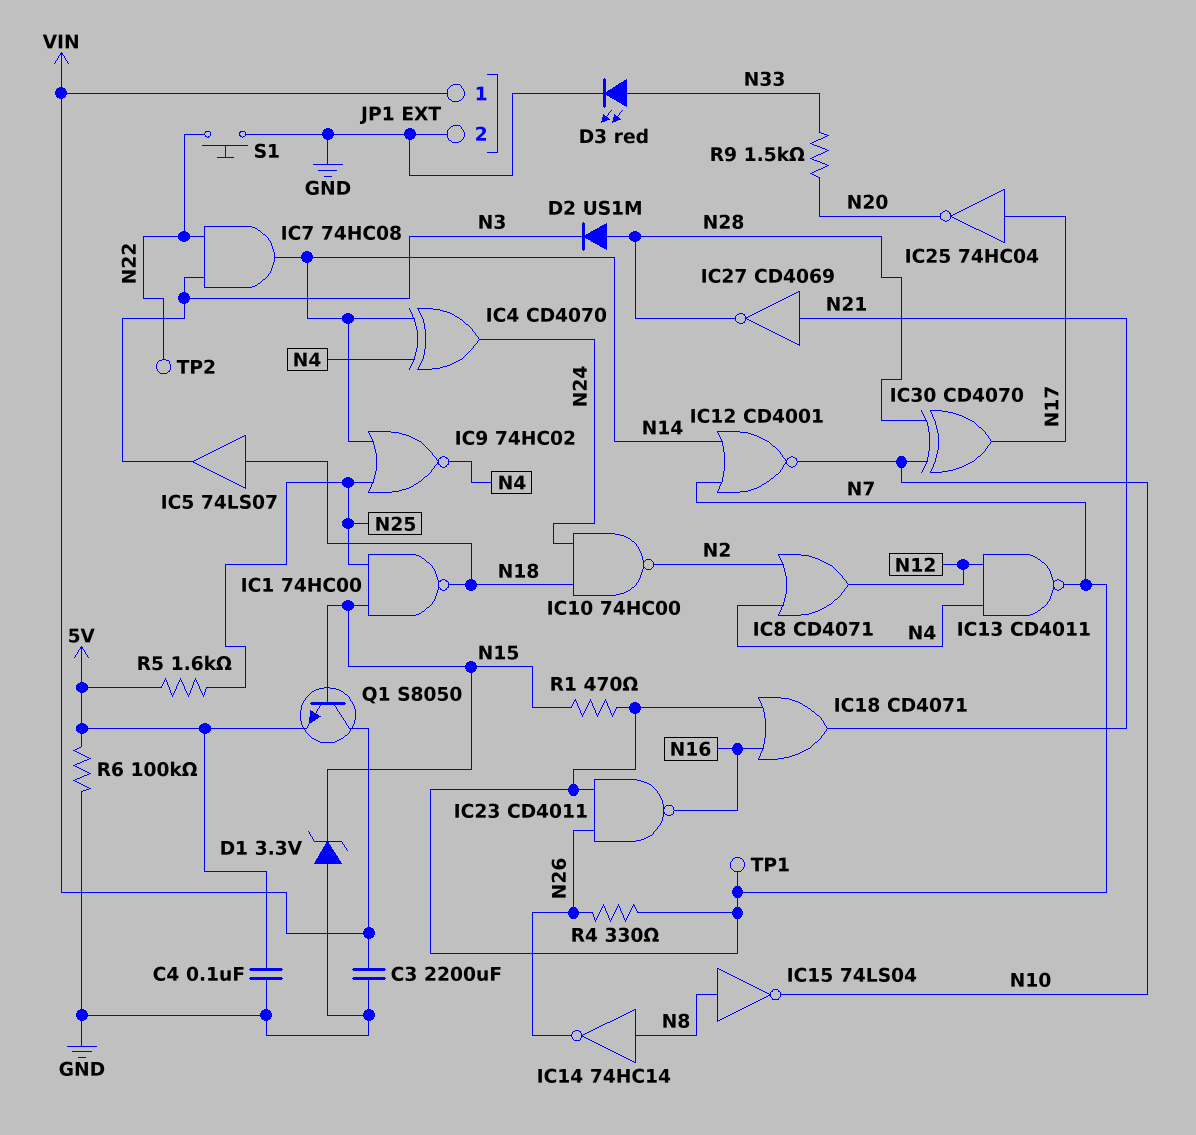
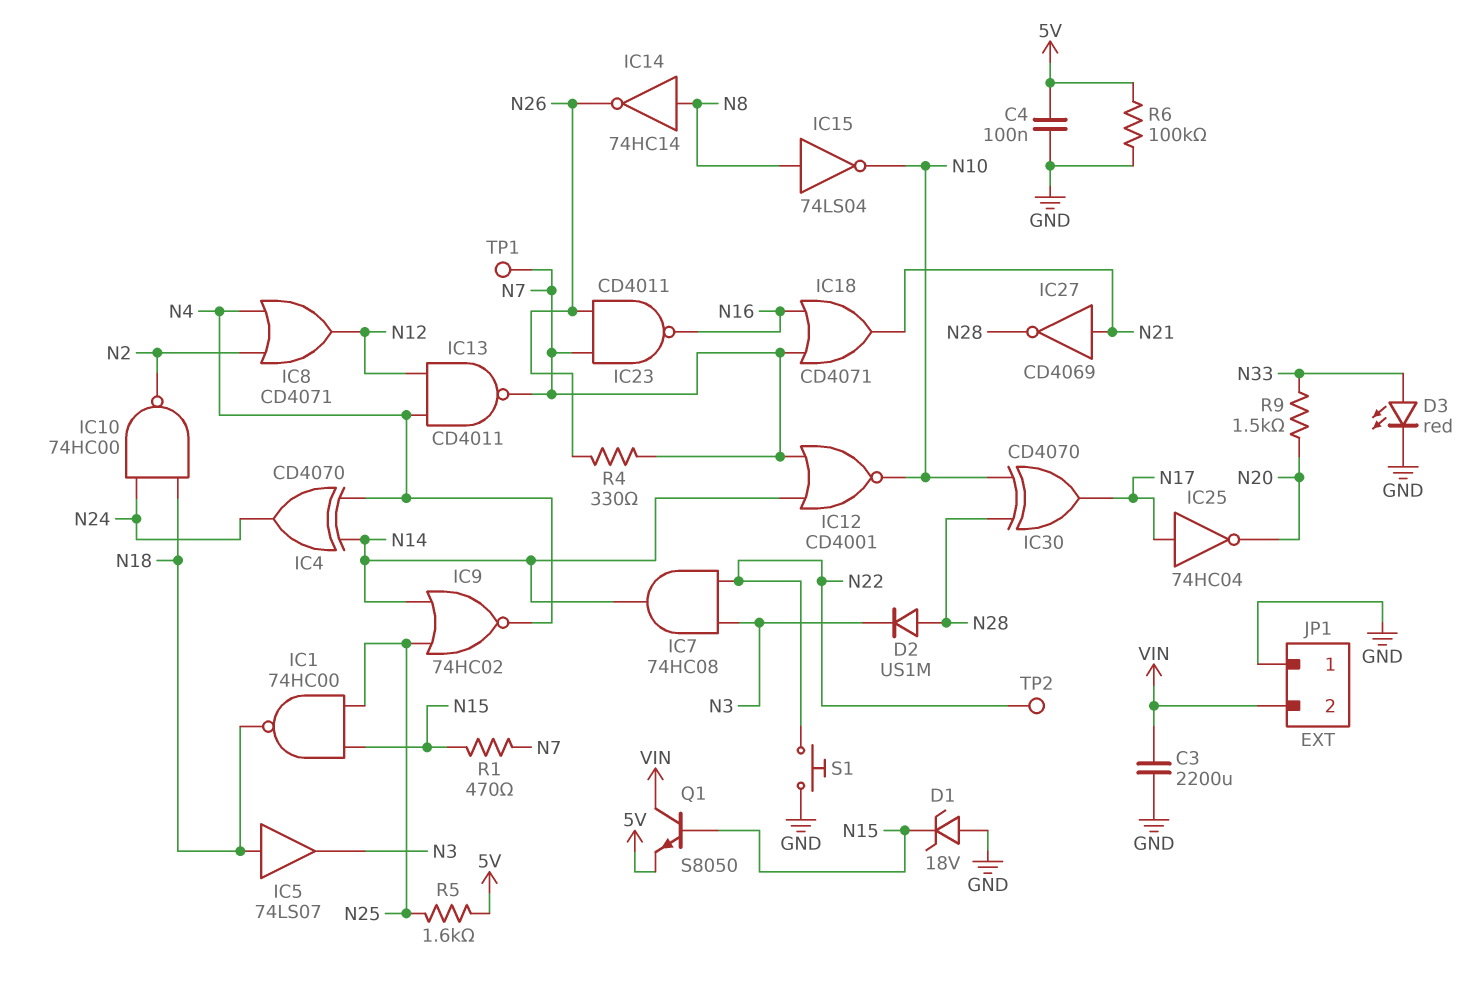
D1: zener 3.3V (A GND, K N15) -> zener 18V (A GND, K N15)
JP1 pin 1: VIN -> GND
JP1 pin 2: GND -> VIN

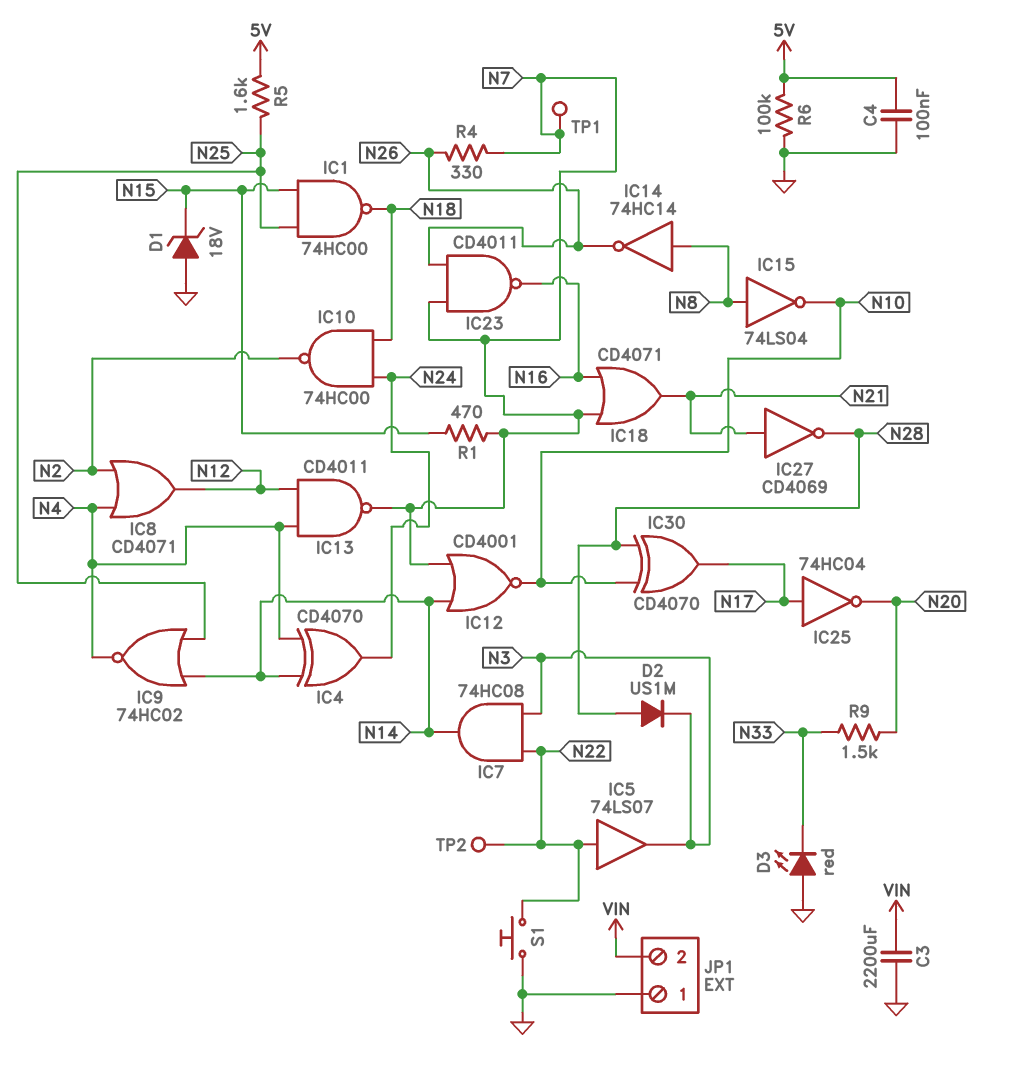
D3: LED red (A N33, K GND) -> LED red (A GND, K N33)
IC5: buffer 74LS07 (in N18, out N3) -> buffer 74LS07 (in N22, out N3)
Q1: NPN S8050 (B N15, C VIN, E 5V) -> none

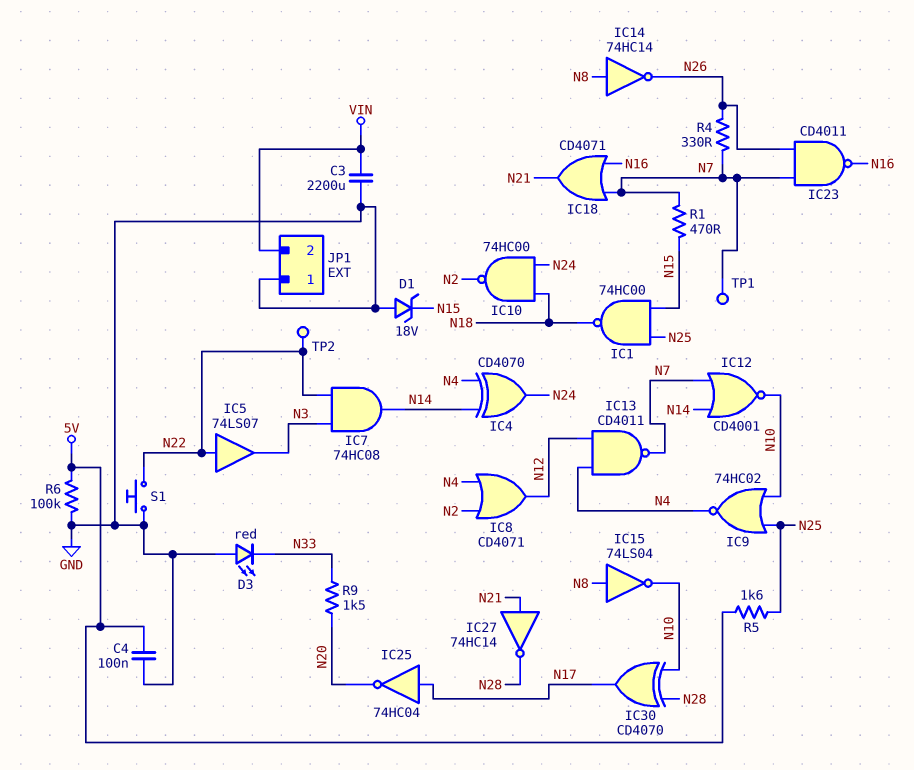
D2: diode US1M (A N28, K N3) -> none
IC9: NOR 74HC02 (in N14, in N25, out N4) -> NOR 74HC02 (in N10, in N25, out N4)
IC27: NOT CD4069 (in N21, out N28) -> NOT 74HC14 (in N21, out N28)

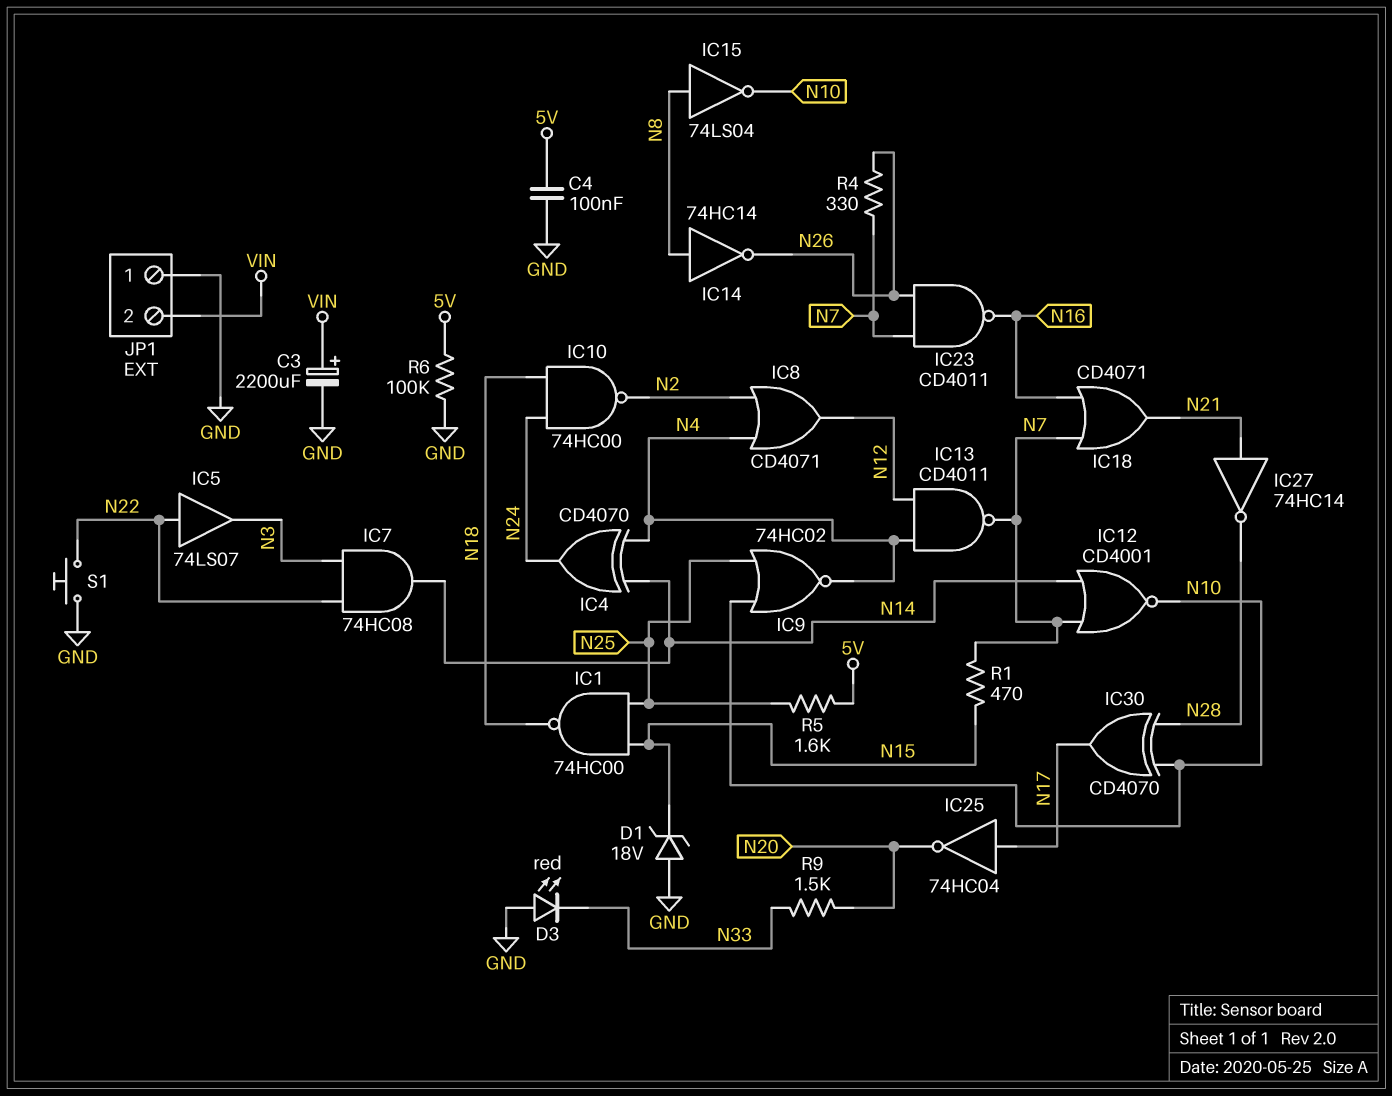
C3: 2200uF (GND, VIN) -> 2200uF (plus VIN, minus GND)
TP1: test point (N7) -> none
TP2: test point (N22) -> none

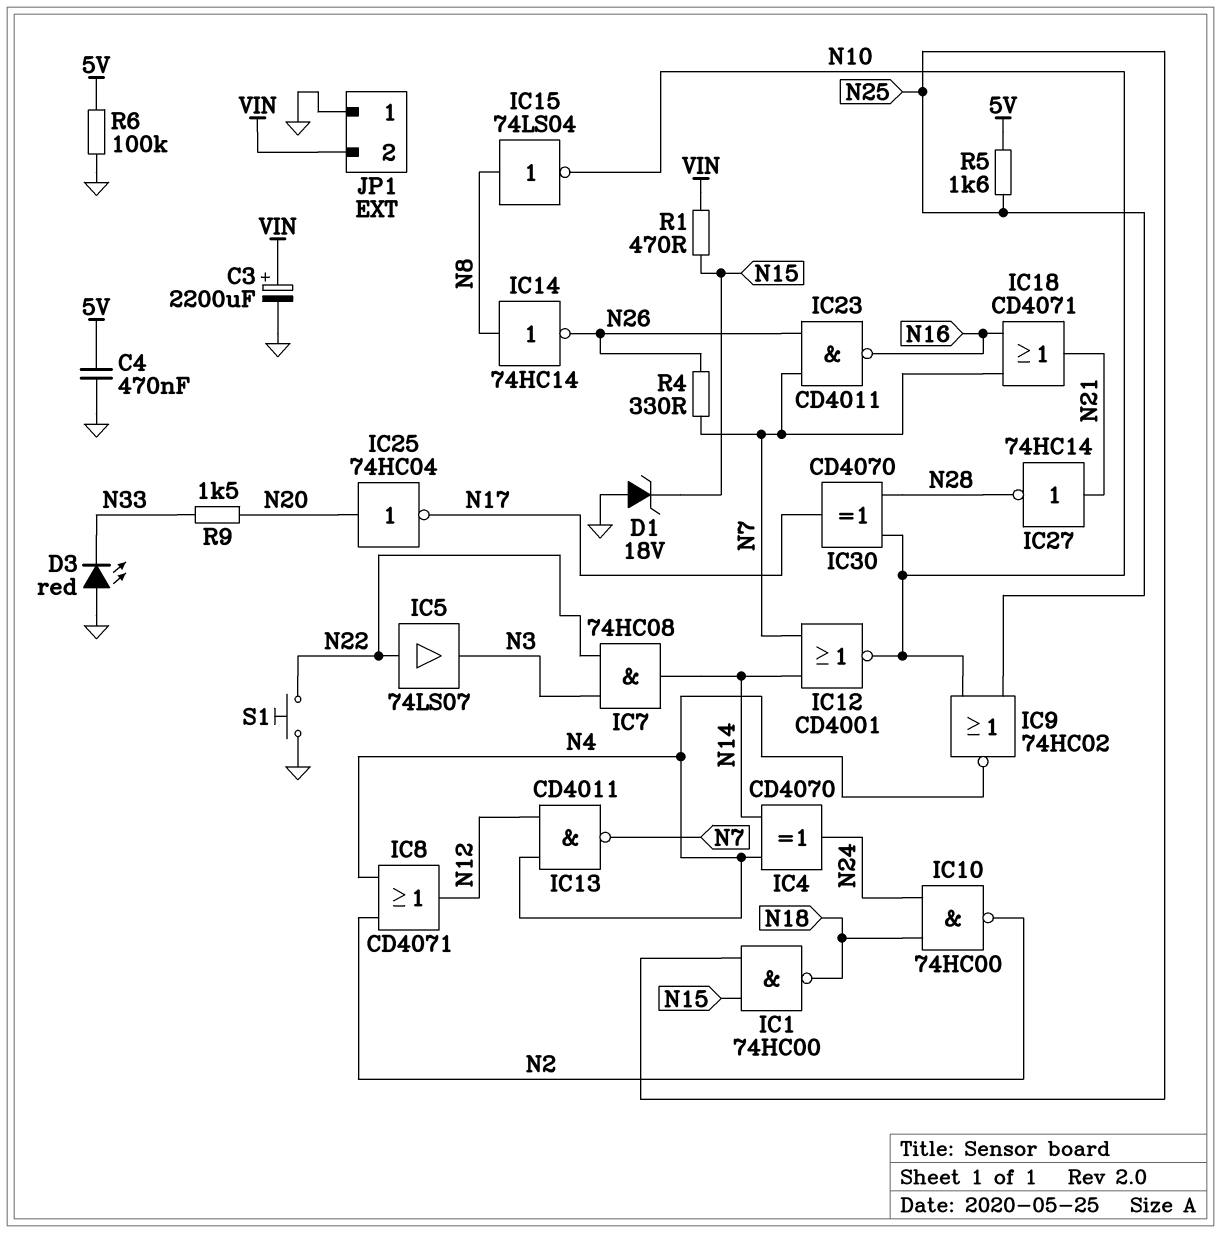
C4: 100nF (5V, GND) -> 470nF (5V, GND)
IC25: NOT 74HC04 (in N17, out N20) -> NOT 74HC04 (in N20, out N17)
R1: 470 (N7, N15) -> 470 (N15, VIN)

